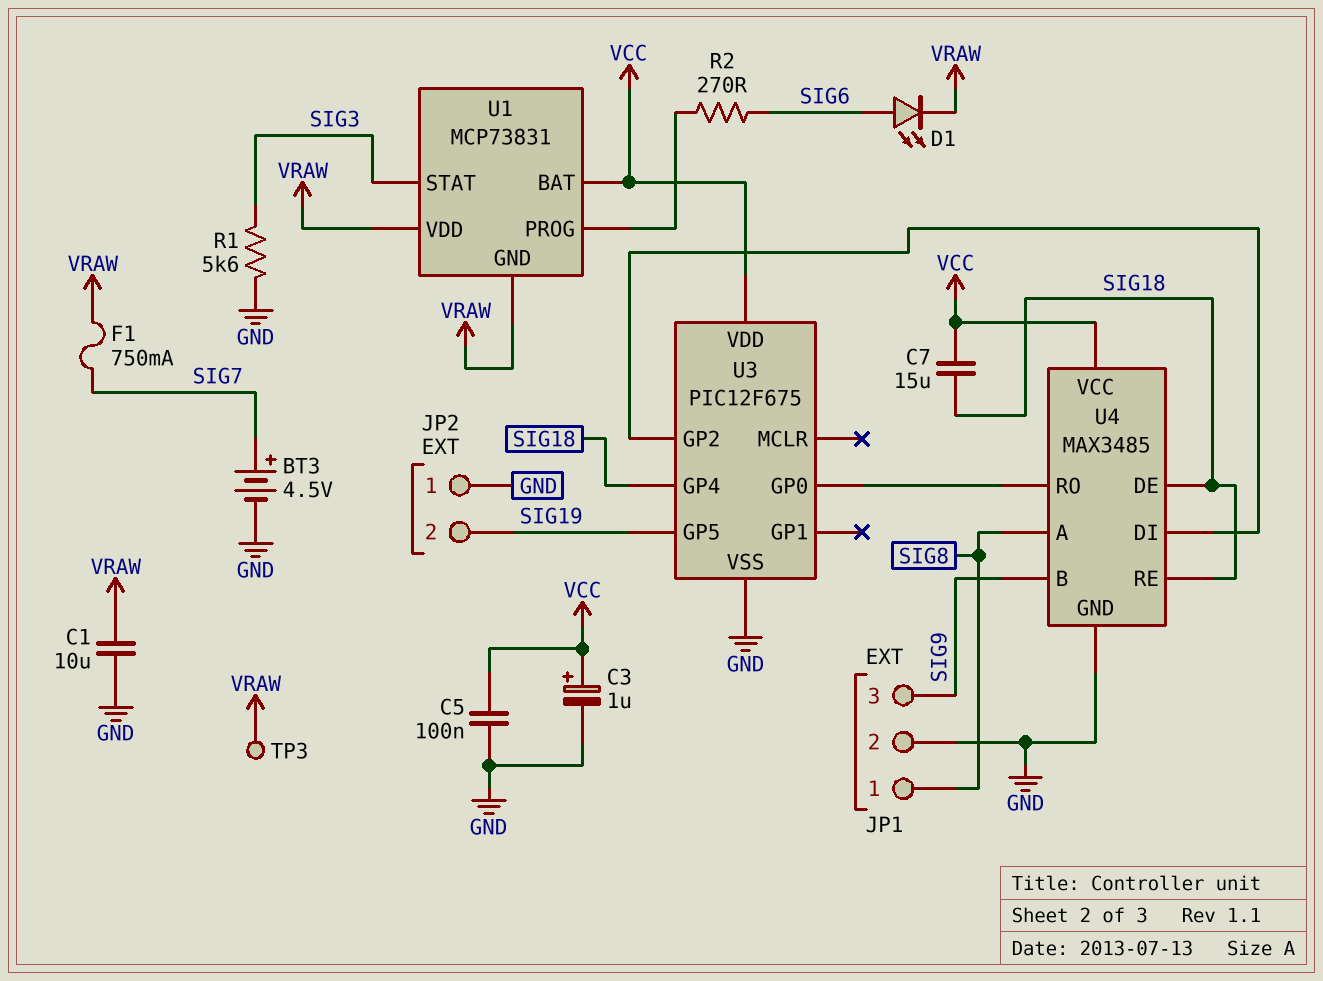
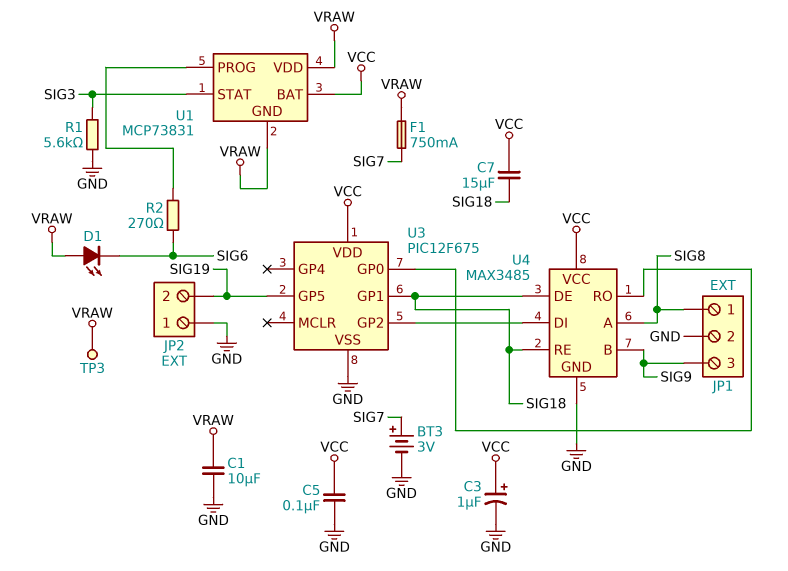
BT3: 4.5V (plus SIG7, minus GND) -> 3V (plus SIG7, minus GND)
D1: LED (A SIG6, K VRAW) -> LED (A VRAW, K SIG6)
U3 pin GP1: none -> SIG18
U3 pin GP4: SIG18 -> none

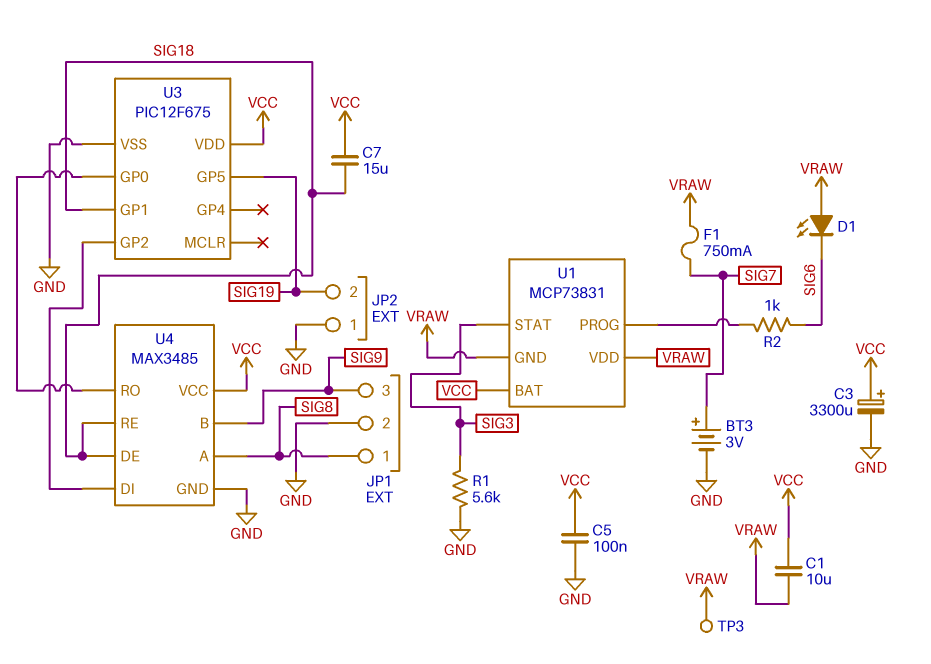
C1: 10uF (GND, VRAW) -> 10uF (VCC, VRAW)
C3: 1uF (plus VCC, minus GND) -> 3300uF (plus VCC, minus GND)
R2: 270 (SIG6, U1/PROG) -> 1k (SIG6, U1/PROG)

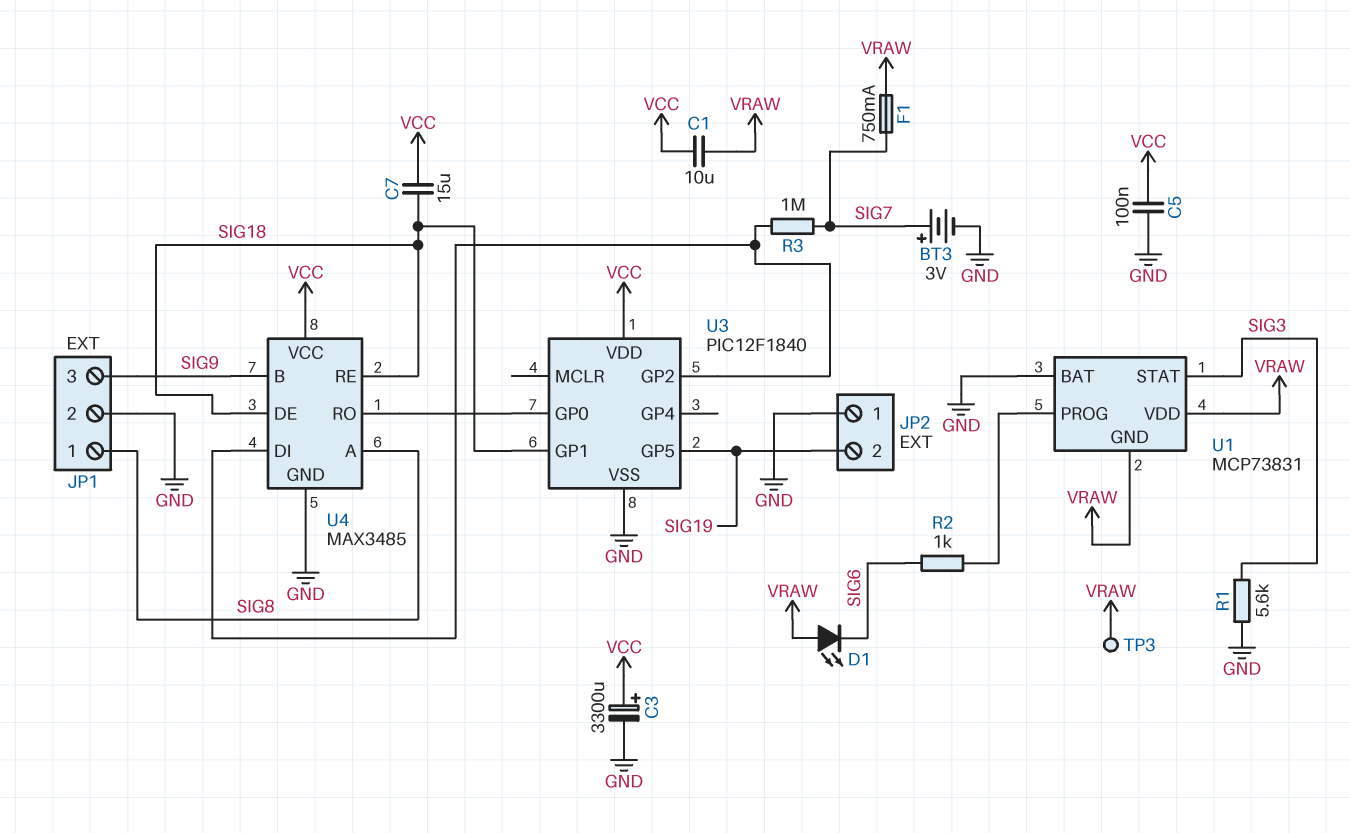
R3: none -> 1M (SIG7, U3/GP2)
U1 pin BAT: VCC -> GND
U3: PIC12F675 -> PIC12F1840

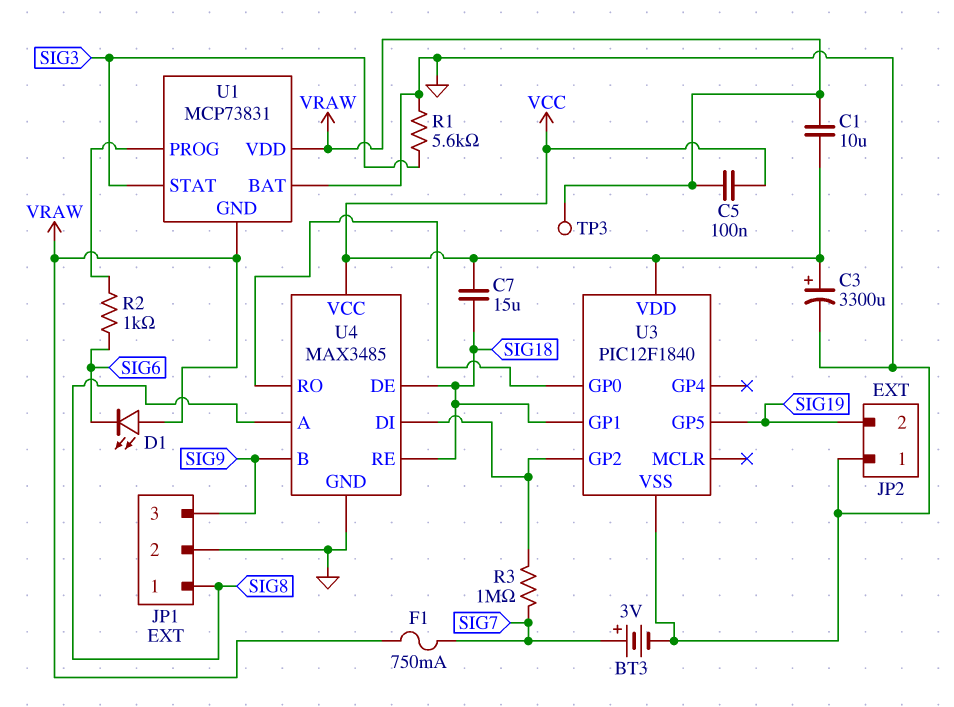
C5: 100nF (GND, VCC) -> 100nF (VCC, VRAW)

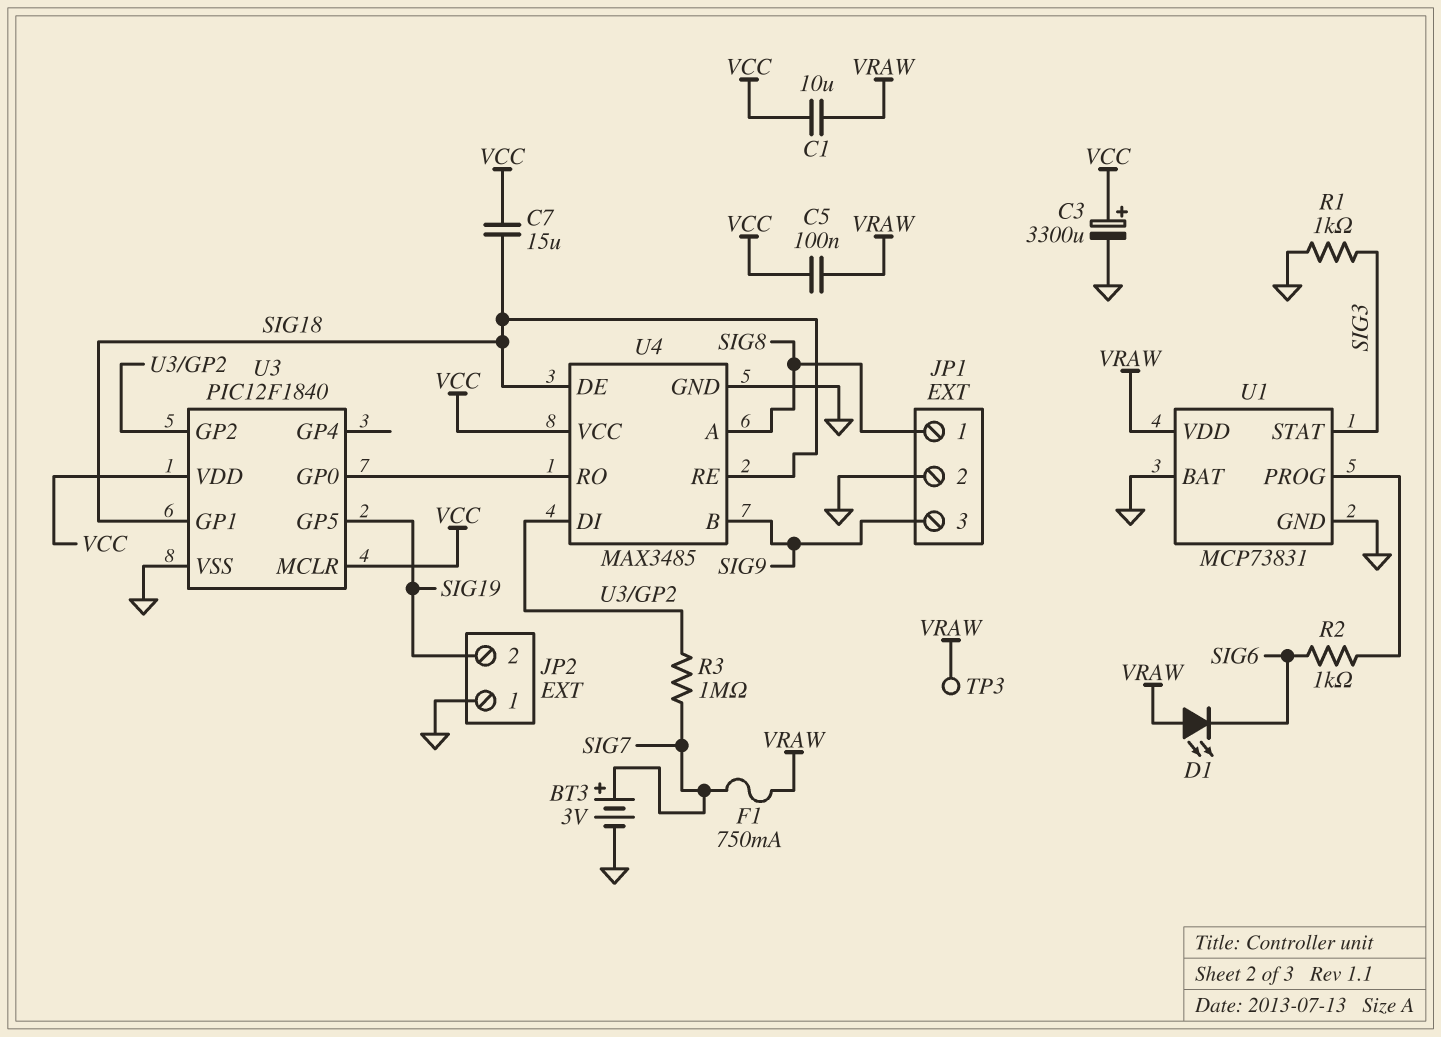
R1: 5.6k (GND, SIG3) -> 1k (GND, SIG3)
U1 pin GND: VRAW -> GND
U3 pin MCLR: none -> VCC

